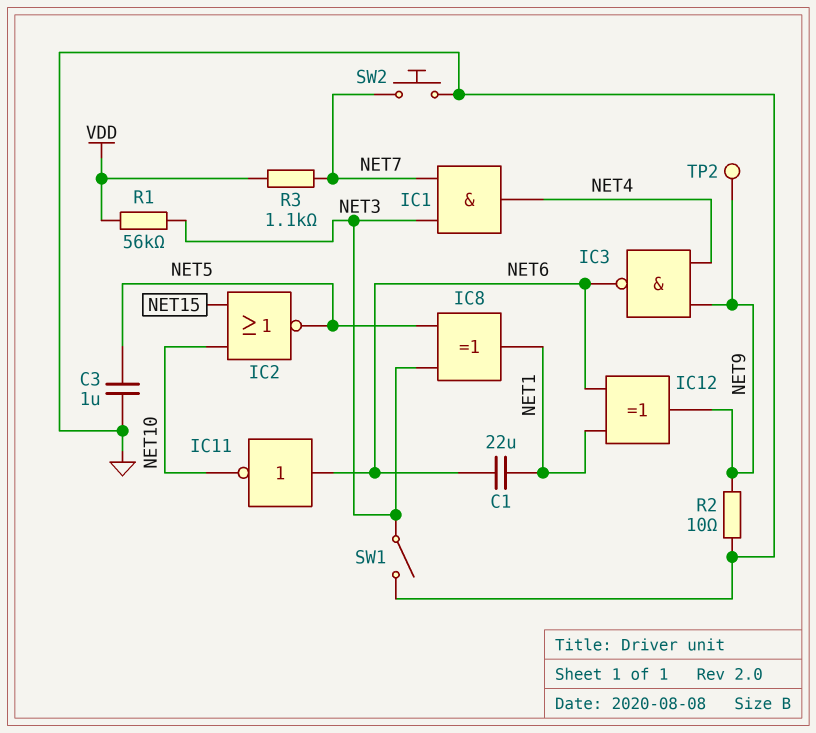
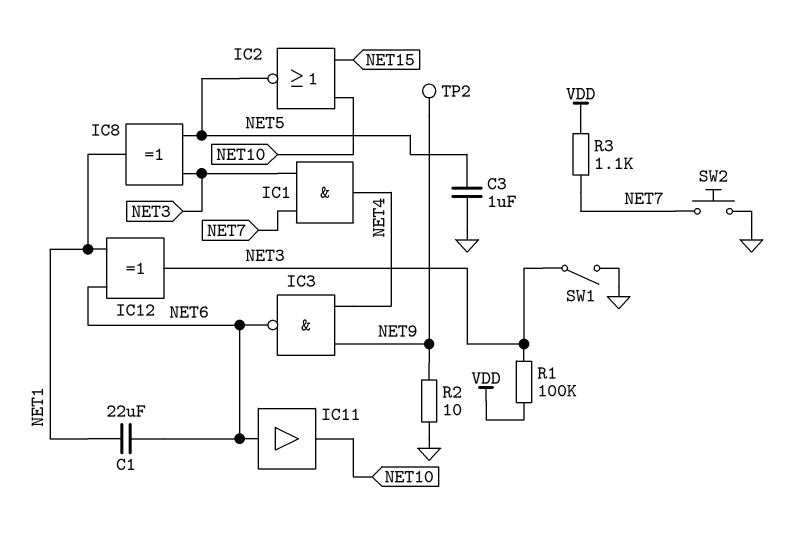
IC11: NOT (in NET6, out NET10) -> buffer (in NET6, out NET10)
IC12: XOR (in NET1, in NET6, out NET9) -> XOR (in NET1, in NET6, out NET3)
R1: 56k (NET3, VDD) -> 100k (NET3, VDD)

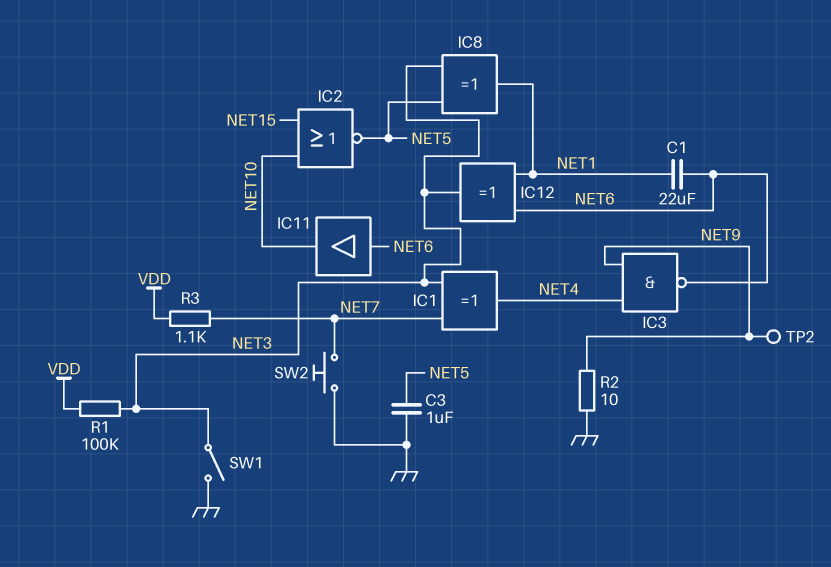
IC1: AND (in NET3, in NET7, out NET4) -> XOR (in NET3, in NET7, out NET4)

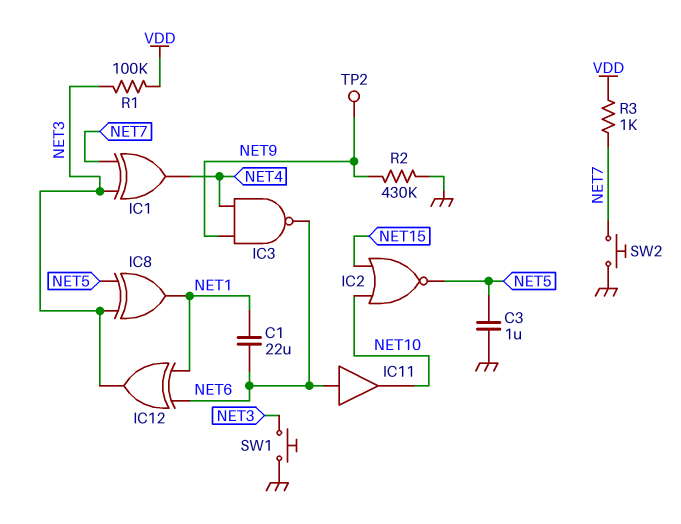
R2: 10 (GND, NET9) -> 430k (GND, NET9)
R3: 1.1k (NET7, VDD) -> 1k (NET7, VDD)
SW1: switch (GND, NET3) -> button (GND, NET3)

